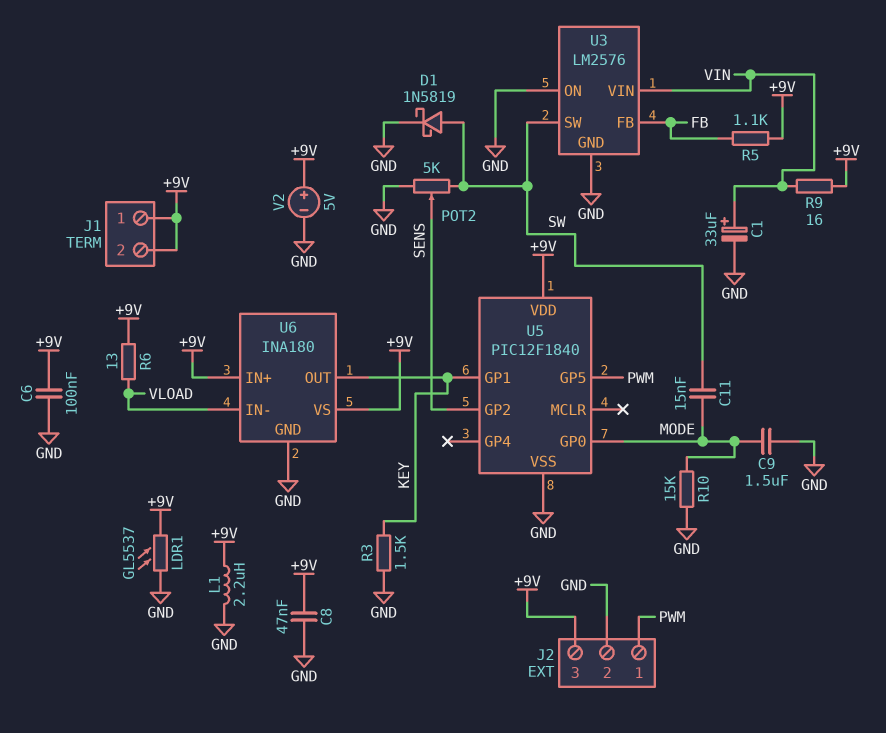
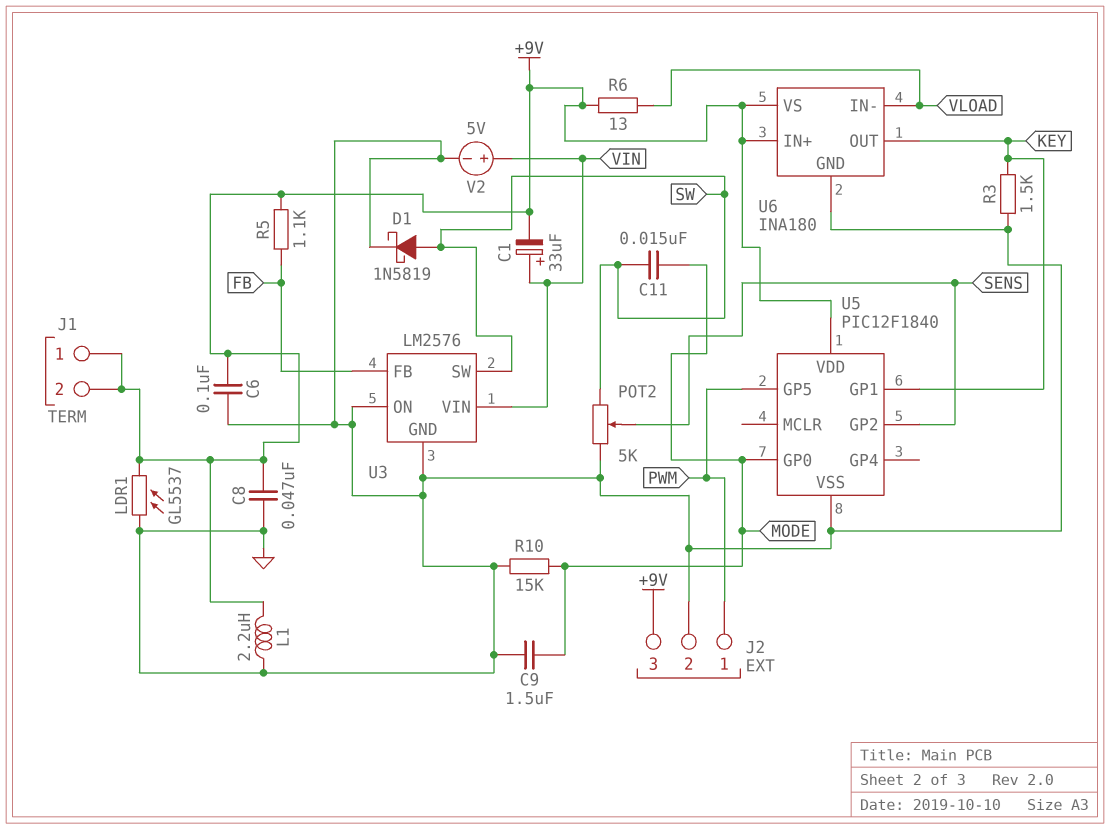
C1: 33uF (plus VIN, minus GND) -> 33uF (plus VIN, minus +9V)
R9: 16 (+9V, VIN) -> none
V2: 5V (plus +9V, minus GND) -> 5V (plus VIN, minus GND)

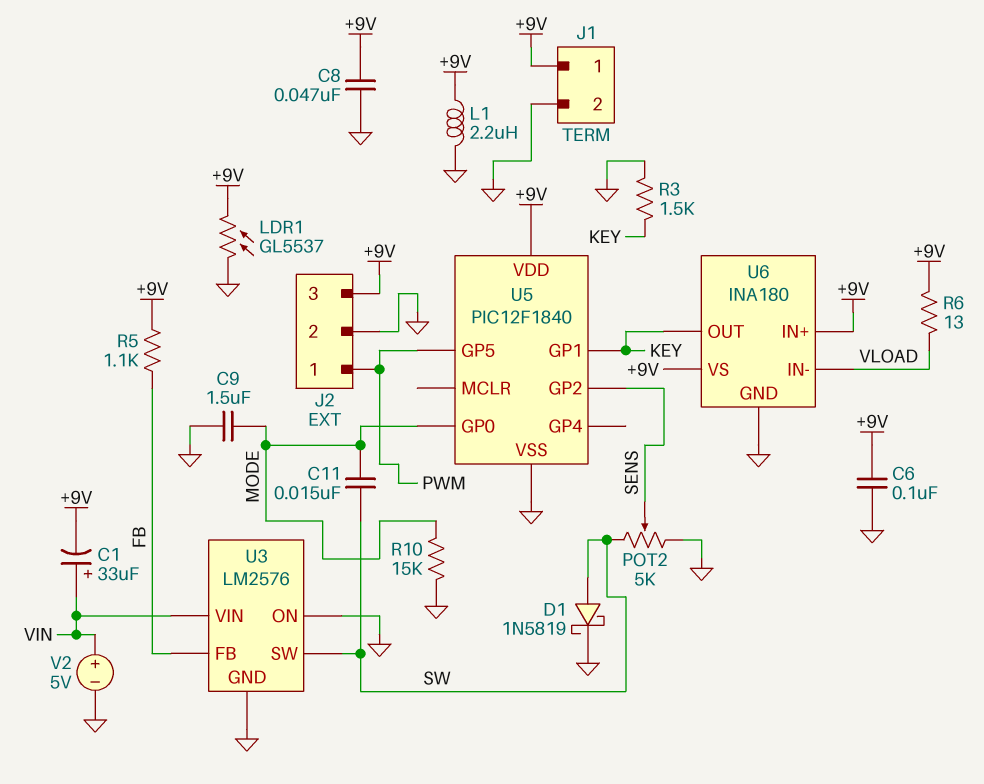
J1 pin 2: +9V -> GND

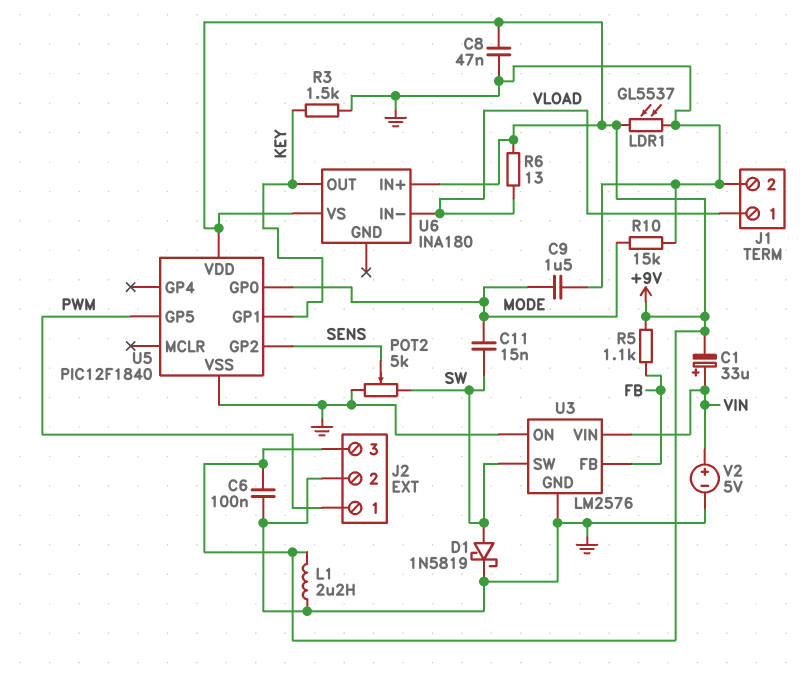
J1 pin 1: +9V -> VLOAD
U6 pin GND: GND -> none

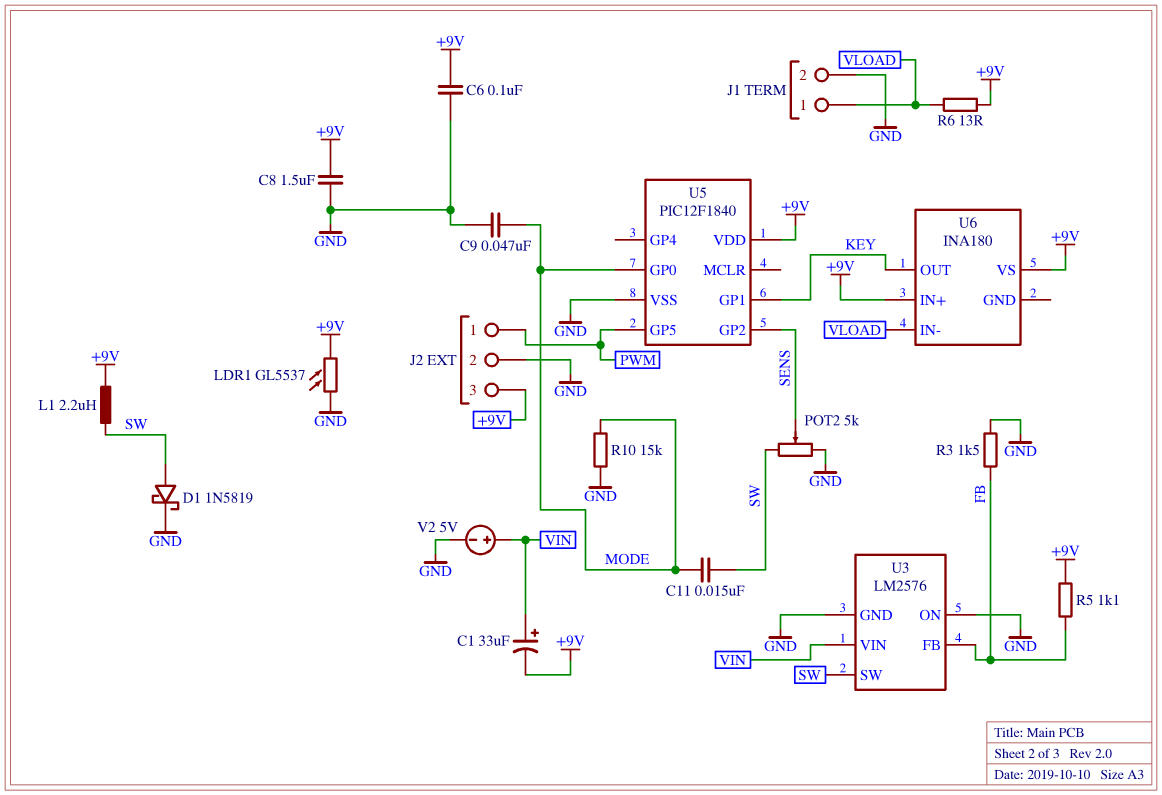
C8: 47nF (+9V, GND) -> 1.5uF (+9V, GND)
C9: 1.5uF (GND, MODE) -> 47nF (GND, MODE)
L1: 2.2uH (+9V, GND) -> 2.2uH (+9V, SW)
R3: 1.5k (GND, KEY) -> 1.5k (FB, GND)

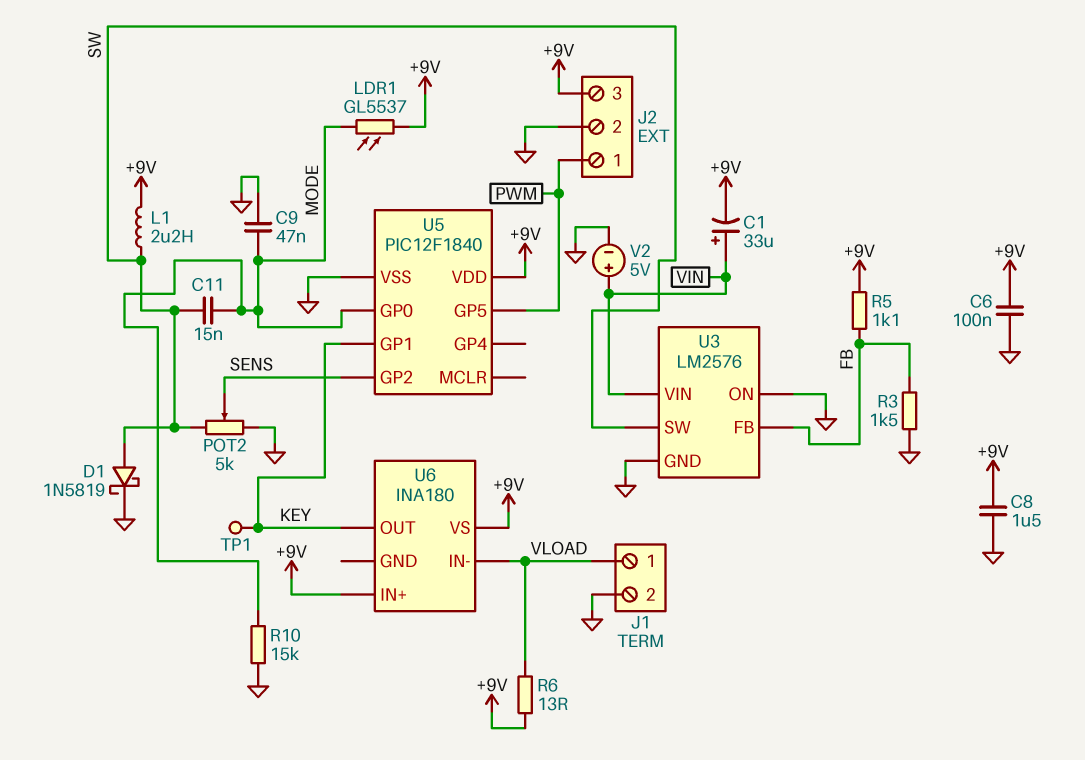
LDR1: GL5537 (+9V, GND) -> GL5537 (+9V, MODE)
TP1: none -> test point (KEY)

